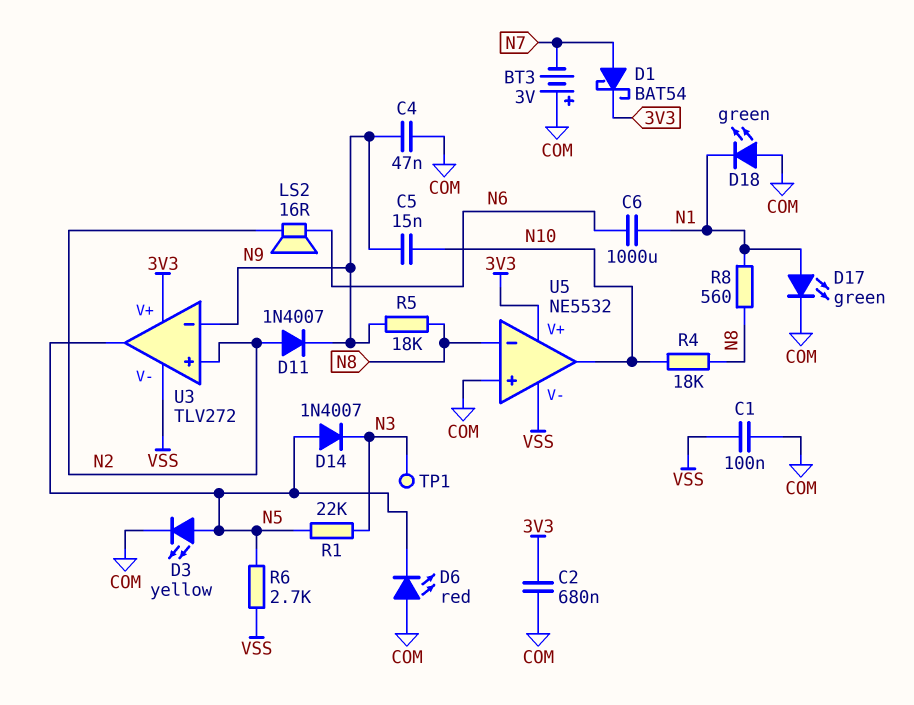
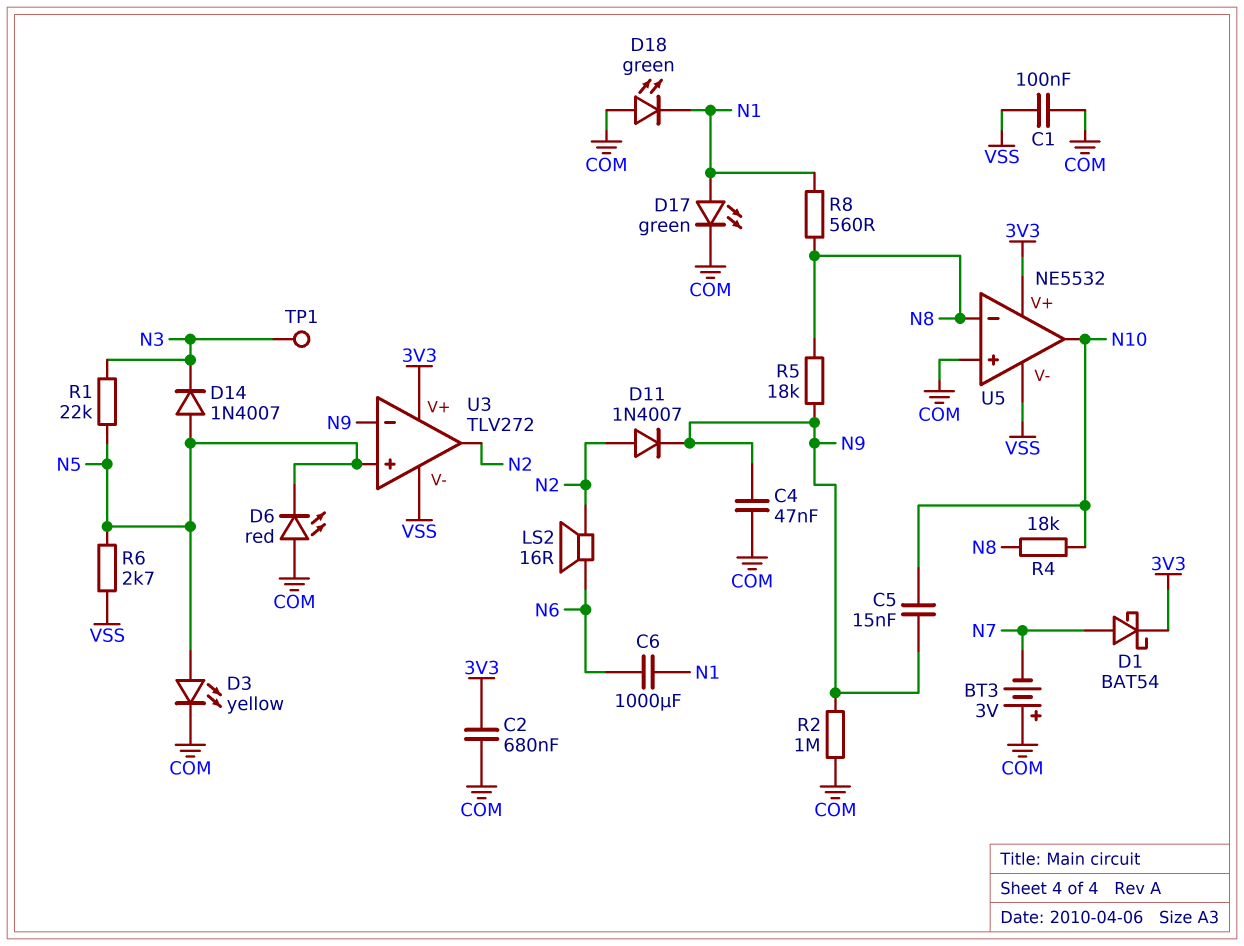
R2: none -> 1M (COM, N9)
U3 pin in+: N2 -> N5
U3 pin out: N5 -> N2

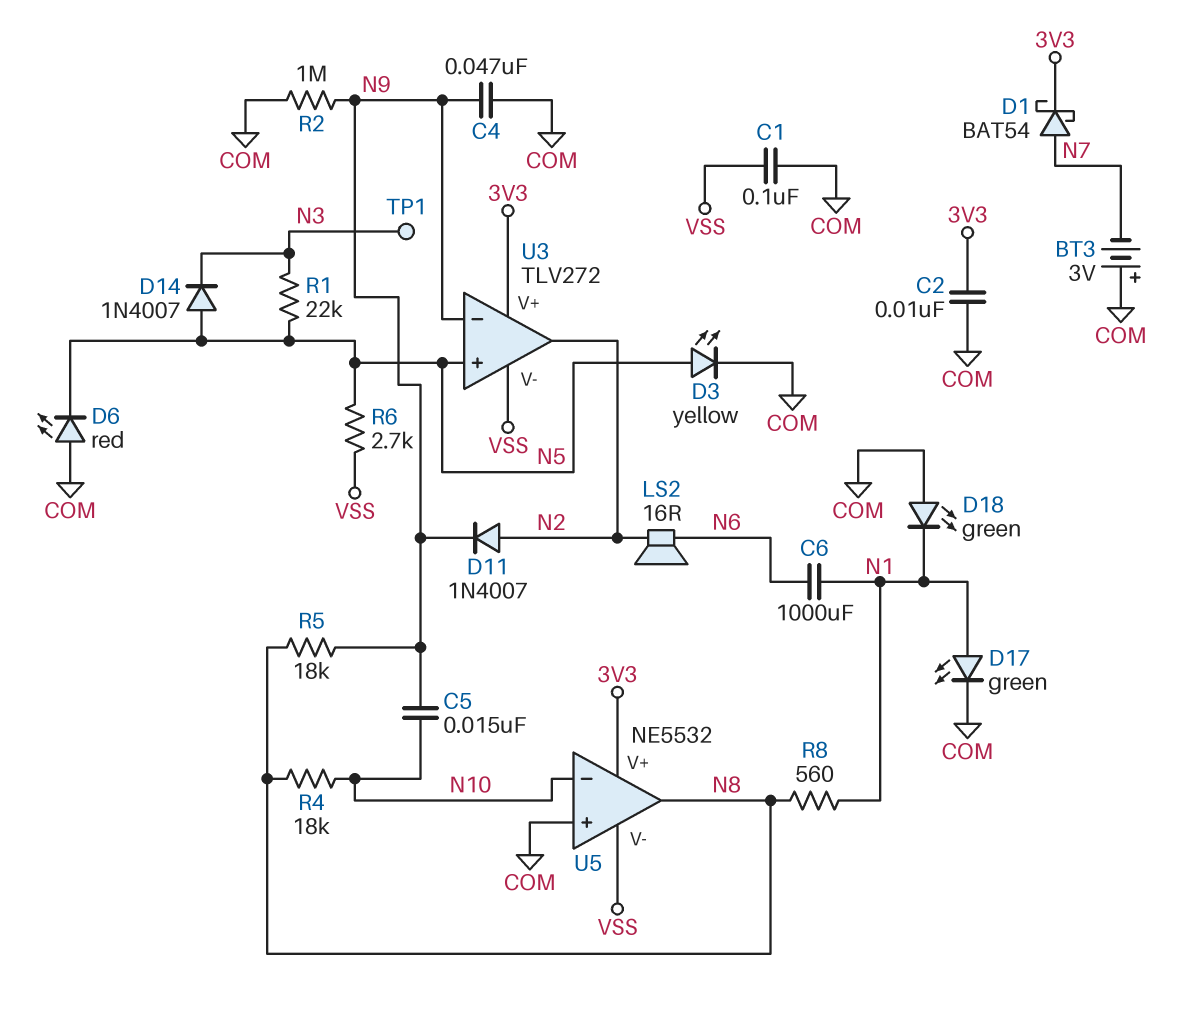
C2: 680nF (3V3, COM) -> 10nF (3V3, COM)
U5 pin in-: N8 -> N10
U5 pin out: N10 -> N8

